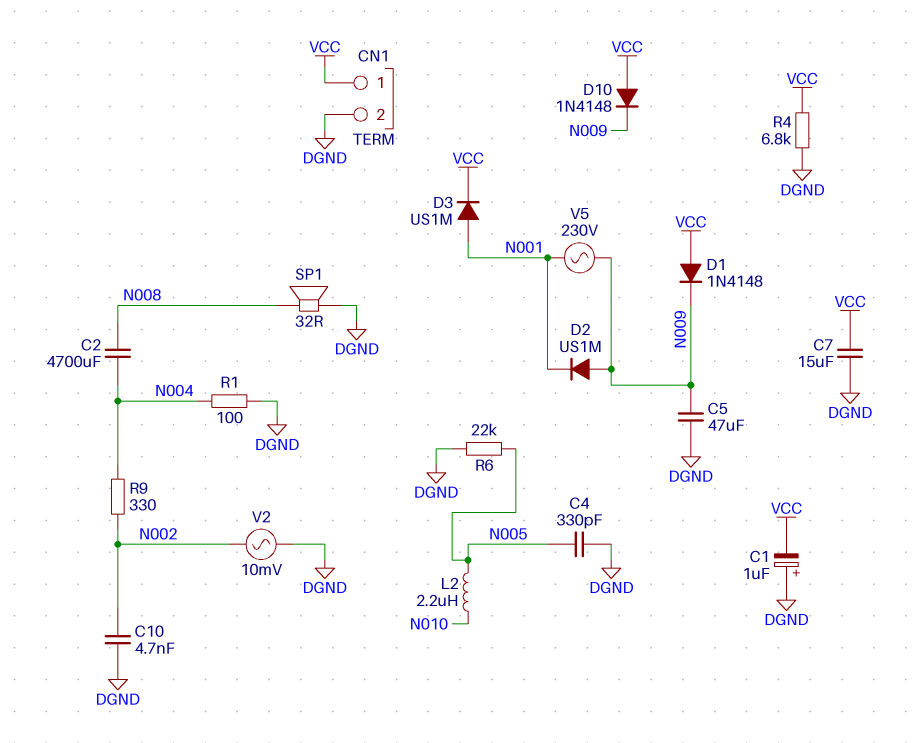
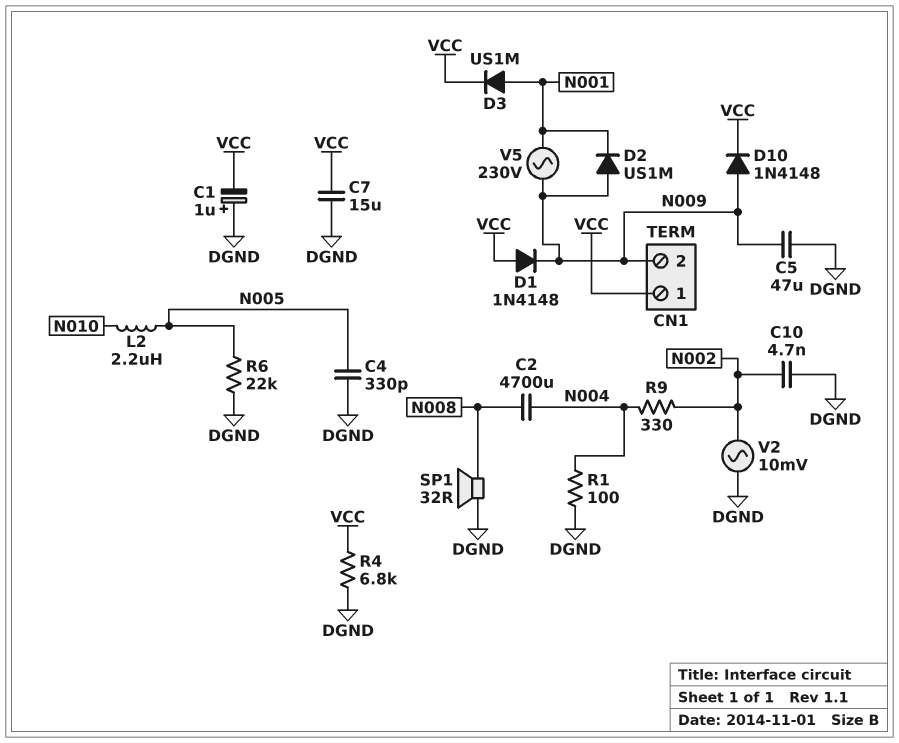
CN1 pin 2: DGND -> N009
D10: diode 1N4148 (A VCC, K N009) -> diode 1N4148 (A N009, K VCC)

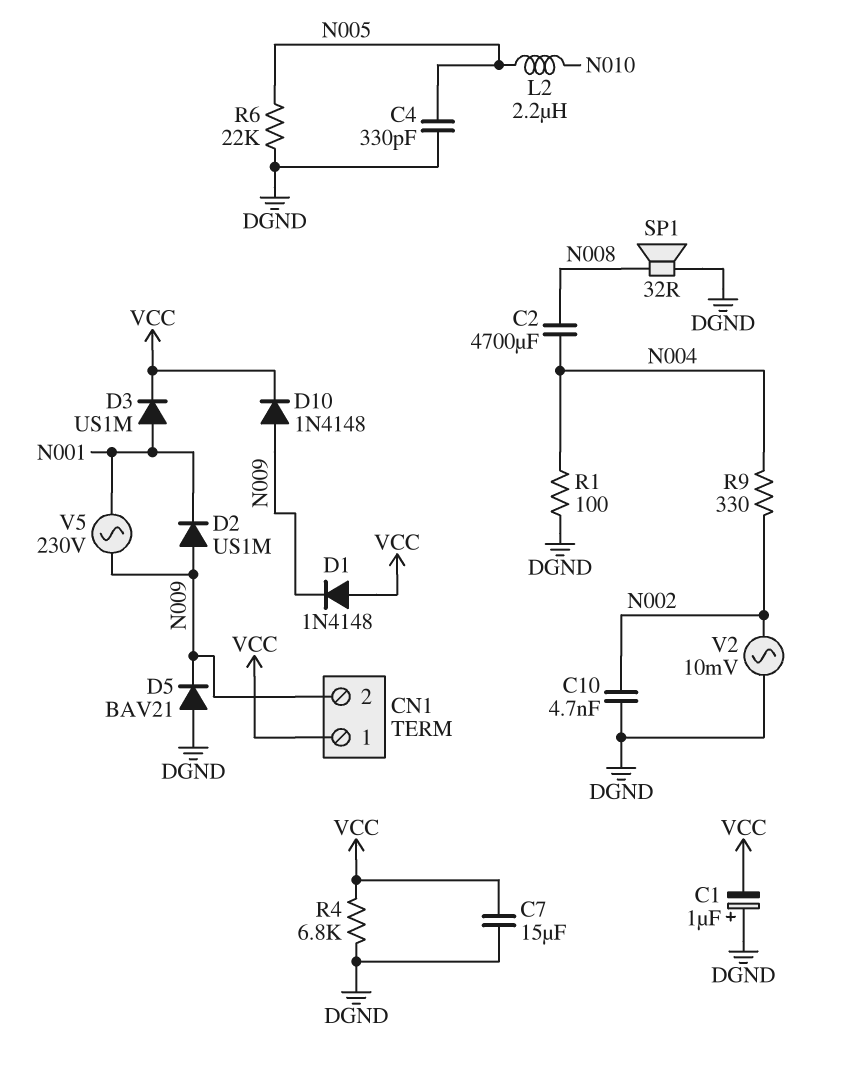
C5: 47uF (DGND, N009) -> none
D5: none -> diode BAV21 (A DGND, K N009)

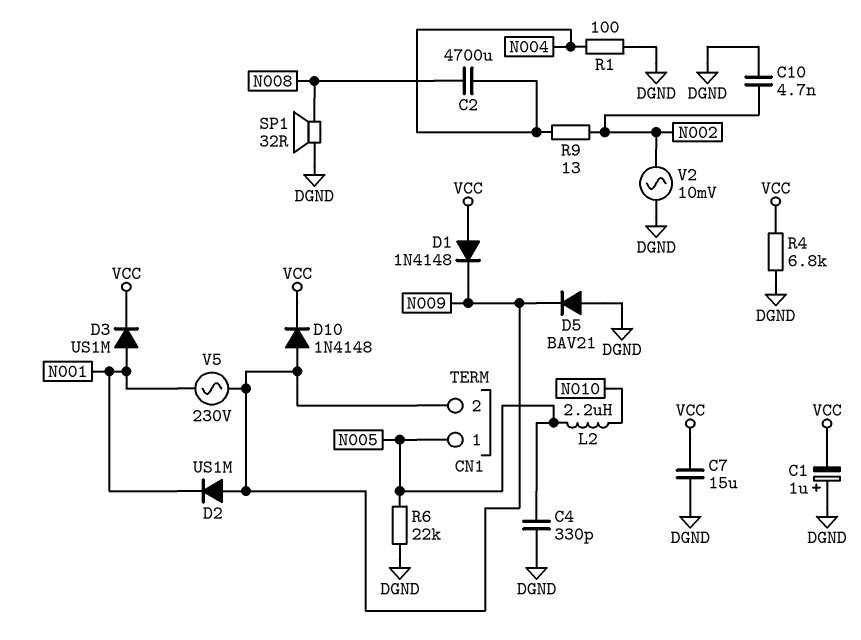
CN1 pin 1: VCC -> N005
R9: 330 (N002, N004) -> 13 (N002, N004)

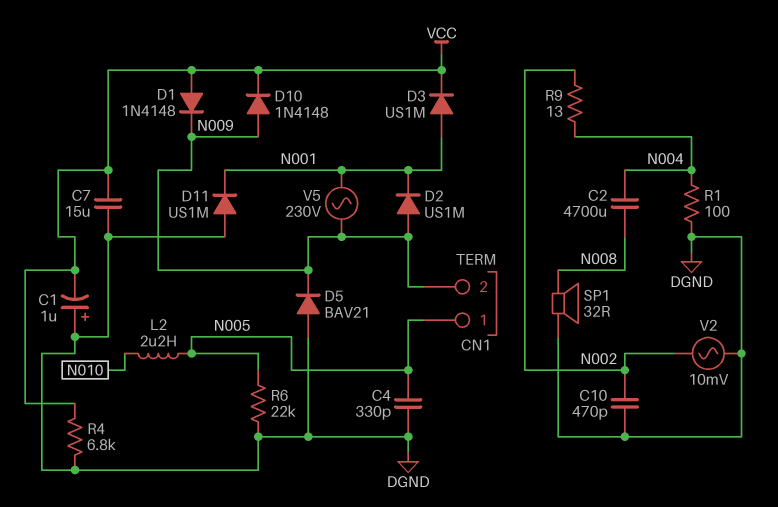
C10: 4.7nF (DGND, N002) -> 470pF (DGND, N002)
D11: none -> diode US1M (A DGND, K N001)

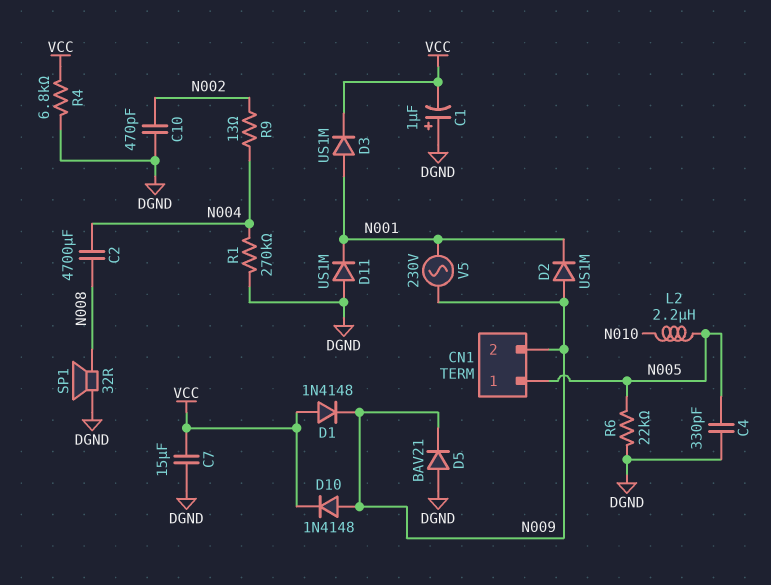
R1: 100 (DGND, N004) -> 270k (DGND, N004)
V2: AC 10mV (DGND, N002) -> none

